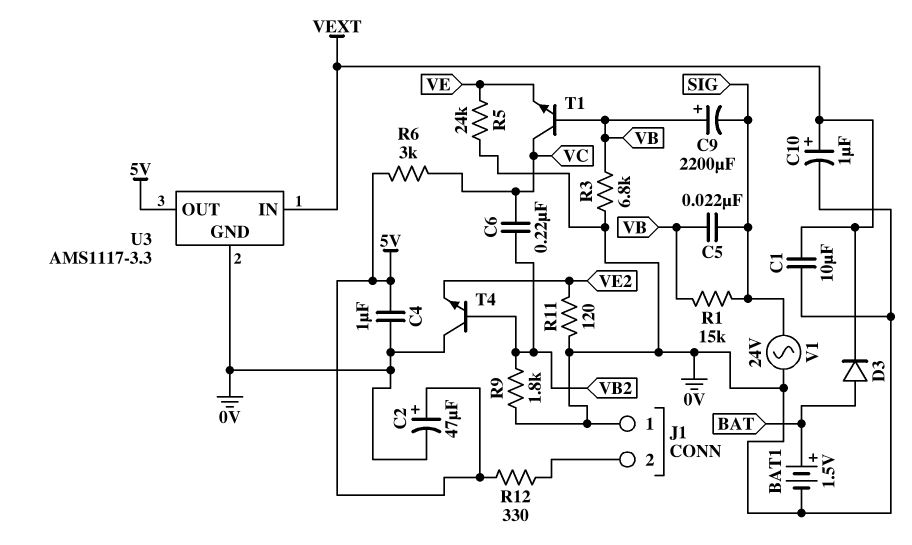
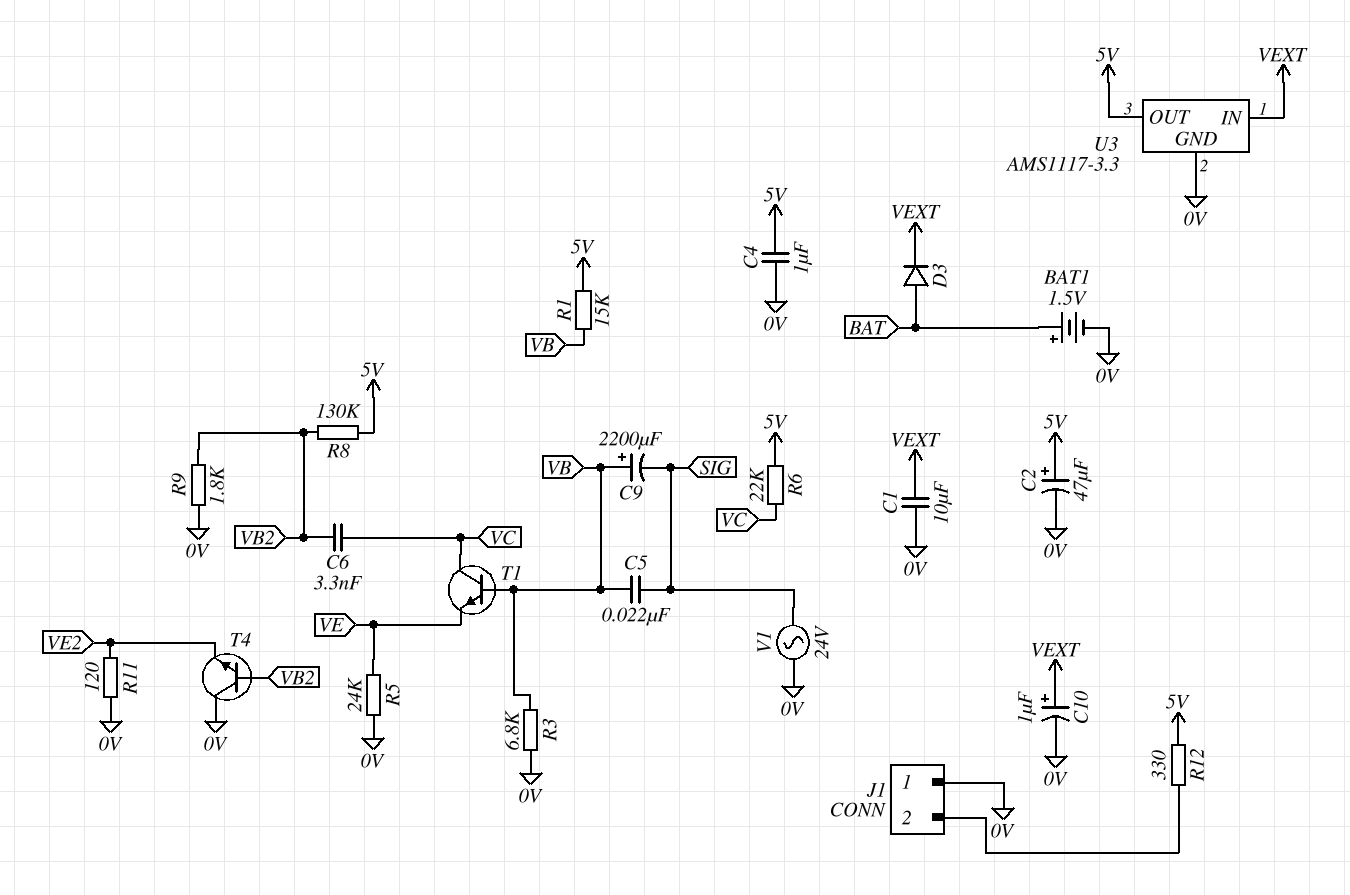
C6: 220nF (VB2, VC) -> 3.3nF (VB2, VC)
R1: 15k (SIG, VB) -> 15k (5V, VB)
R6: 3k (5V, VC) -> 22k (5V, VC)
R8: none -> 130k (5V, VB2)

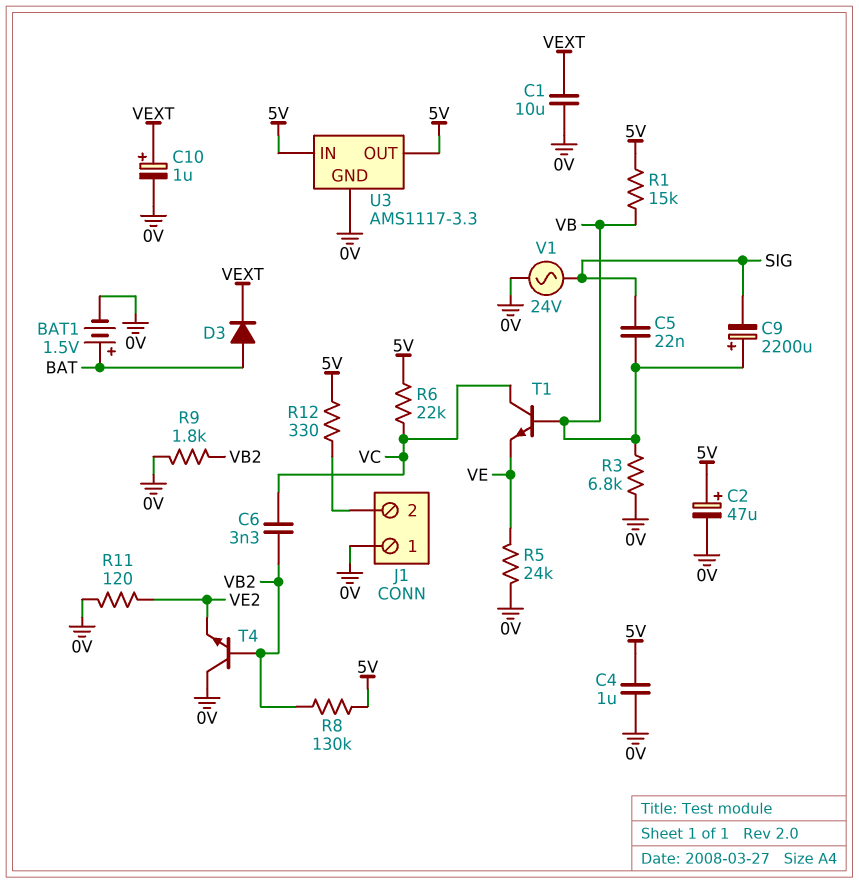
U3 pin IN: VEXT -> 5V

